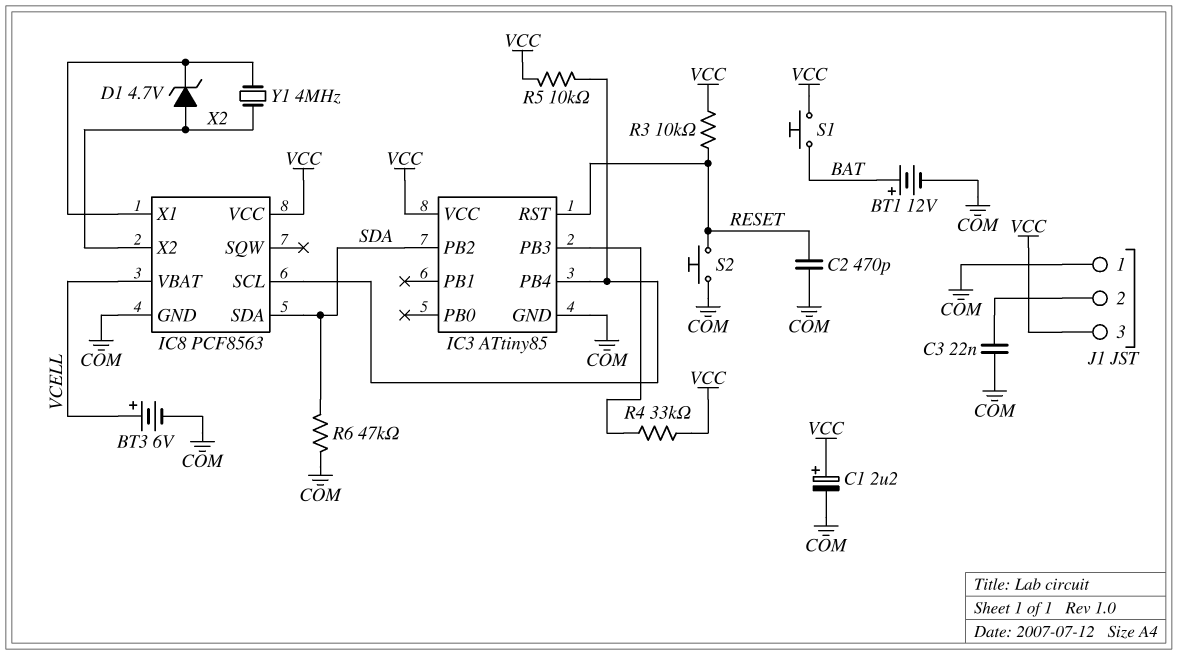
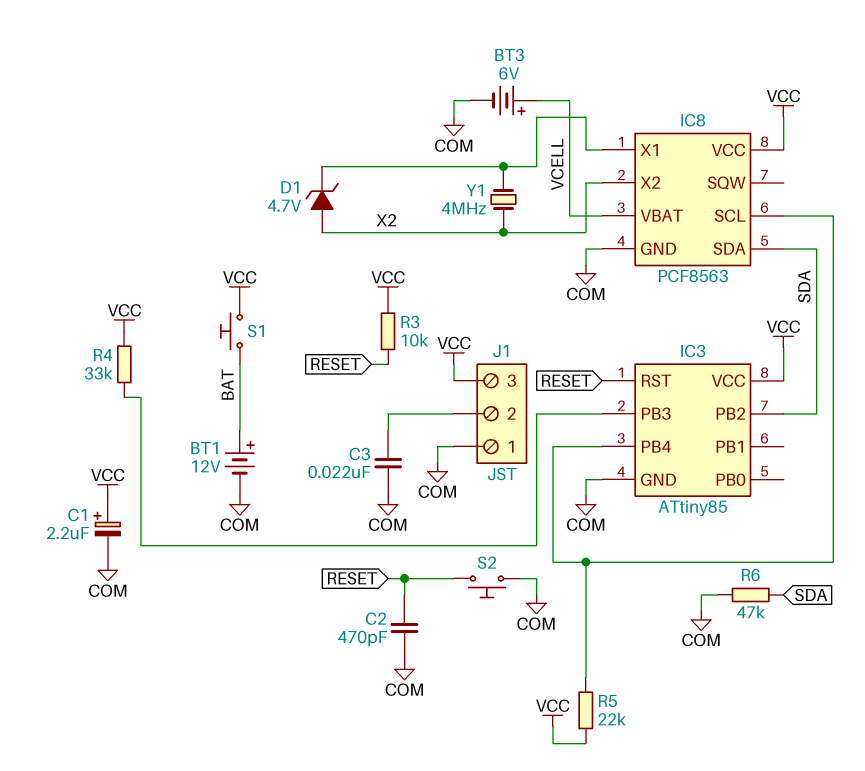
R5: 10k (IC3/PB4, VCC) -> 22k (IC3/PB4, VCC)

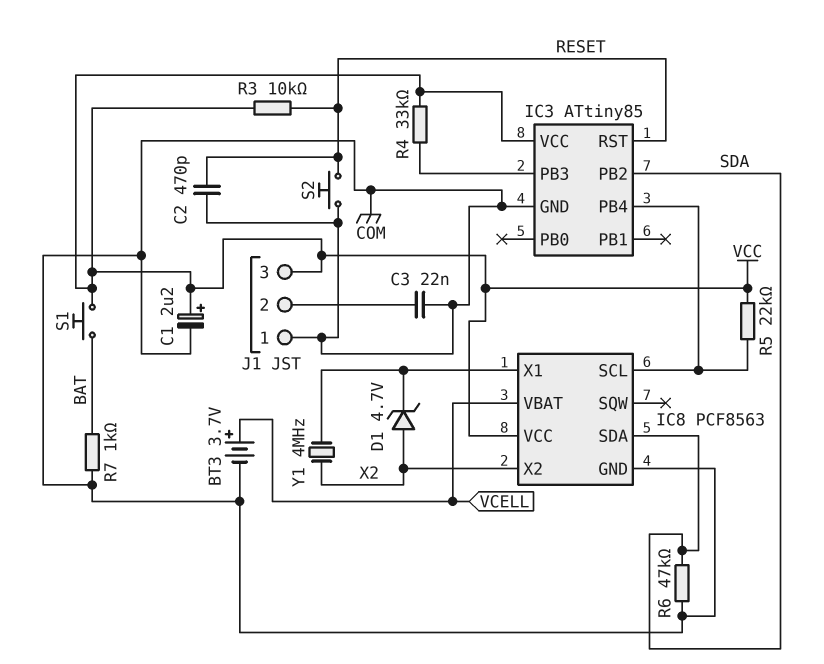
BT1: 12V (plus BAT, minus COM) -> none
BT3: 6V (plus VCELL, minus COM) -> 3.7V (plus VCELL, minus COM)
R7: none -> 1k (BAT, COM)

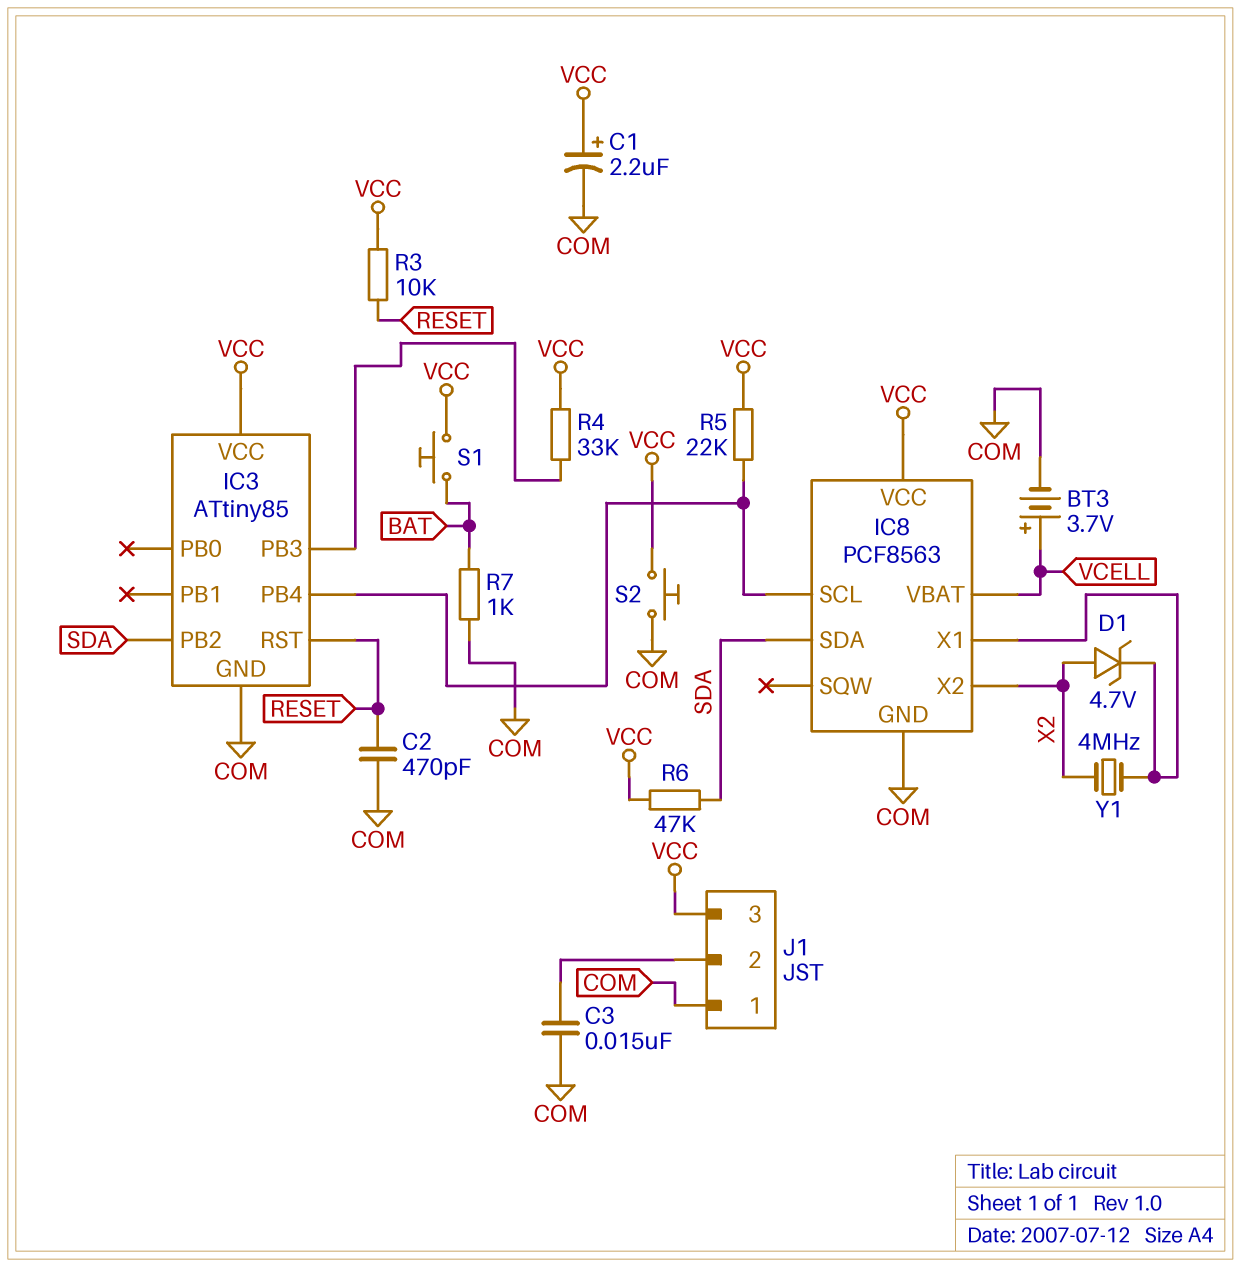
C3: 22nF (COM, J1/2) -> 15nF (COM, J1/2)
R6: 47k (COM, SDA) -> 47k (SDA, VCC)
S2: button (COM, RESET) -> button (COM, VCC)

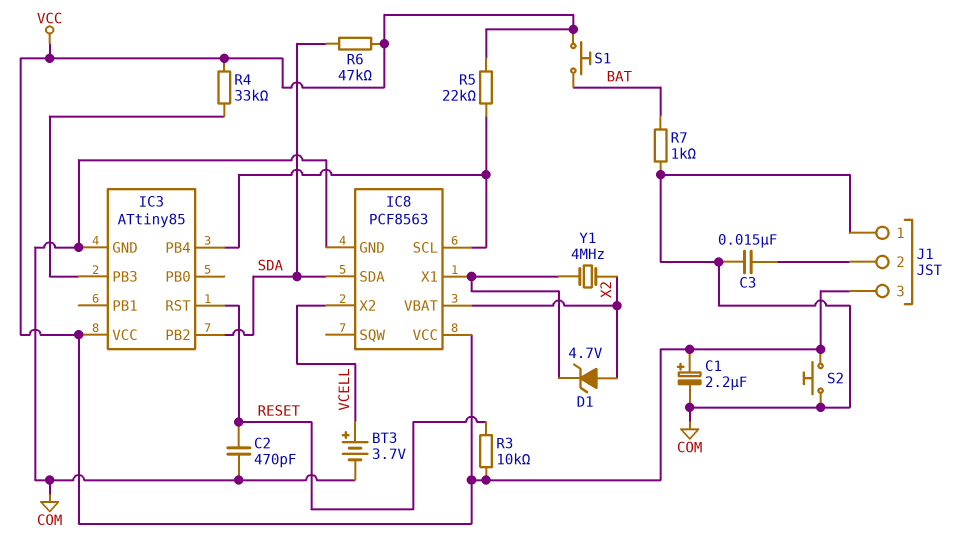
IC8 pin VBAT: VCELL -> X2
IC8 pin X2: X2 -> VCELL

